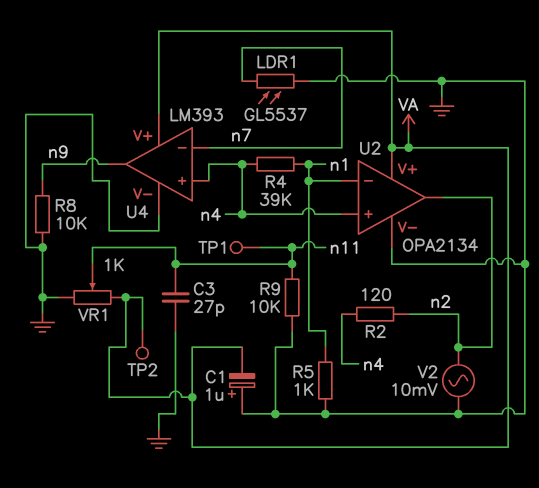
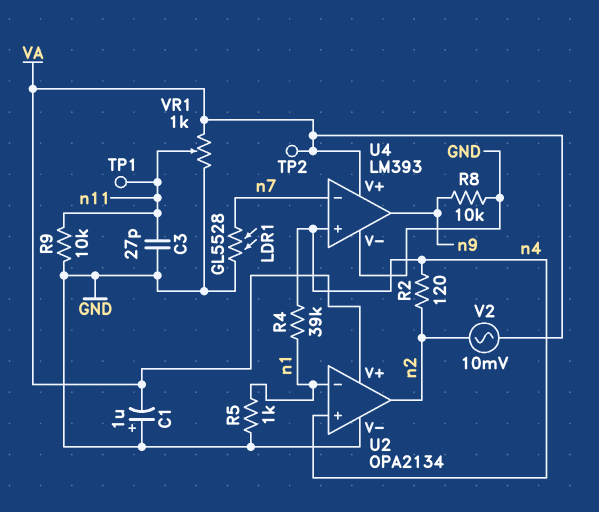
LDR1: GL5537 (GND, n7) -> GL5528 (GND, n7)
V2: AC 10mV (GND, n2) -> AC 10mV (VA, n2)

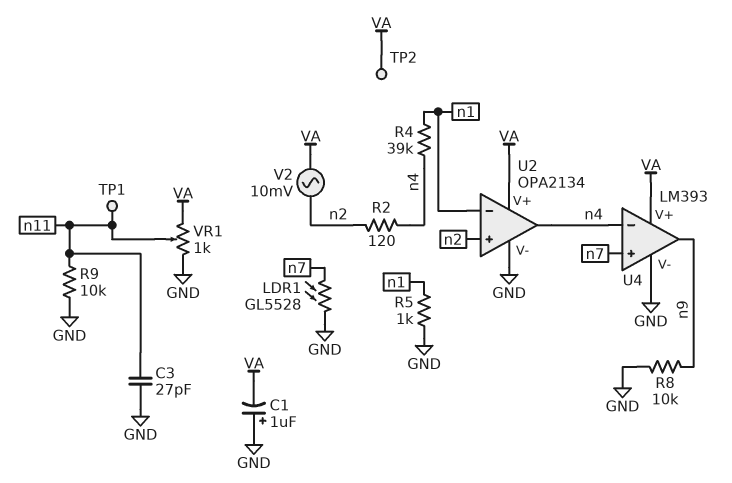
U2 pin in+: n4 -> n2
U2 pin out: n2 -> n4
U4 pin in+: n4 -> n7
U4 pin in-: n7 -> n4

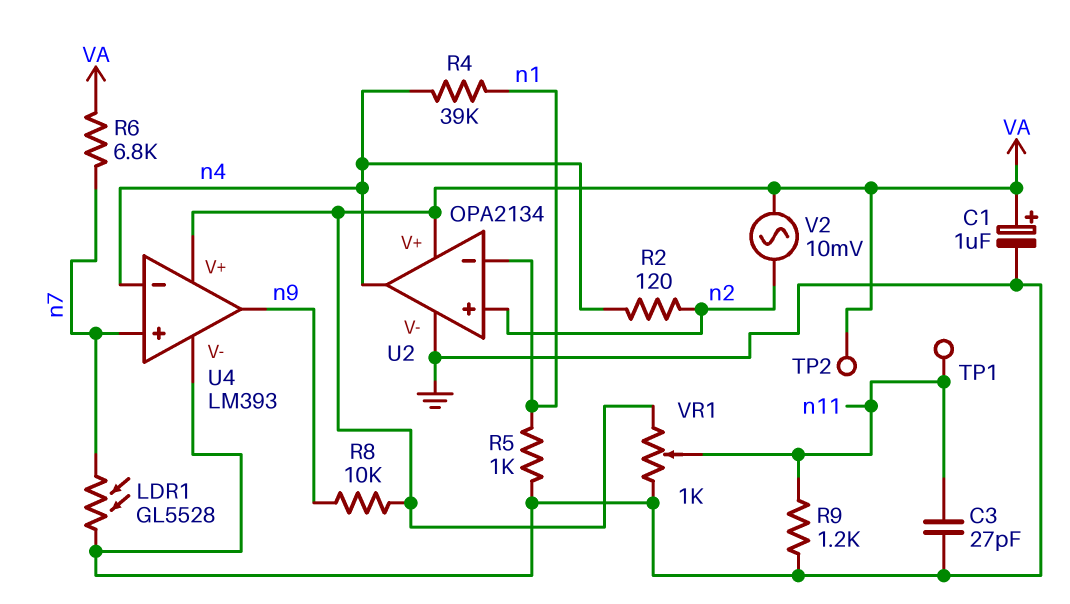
C1: 1uF (plus GND, minus VA) -> 1uF (plus VA, minus GND)
R6: none -> 6.8k (VA, n7)
R8: 10k (GND, n9) -> 10k (VA, n9)
R9: 10k (GND, n11) -> 1.2k (GND, n11)

